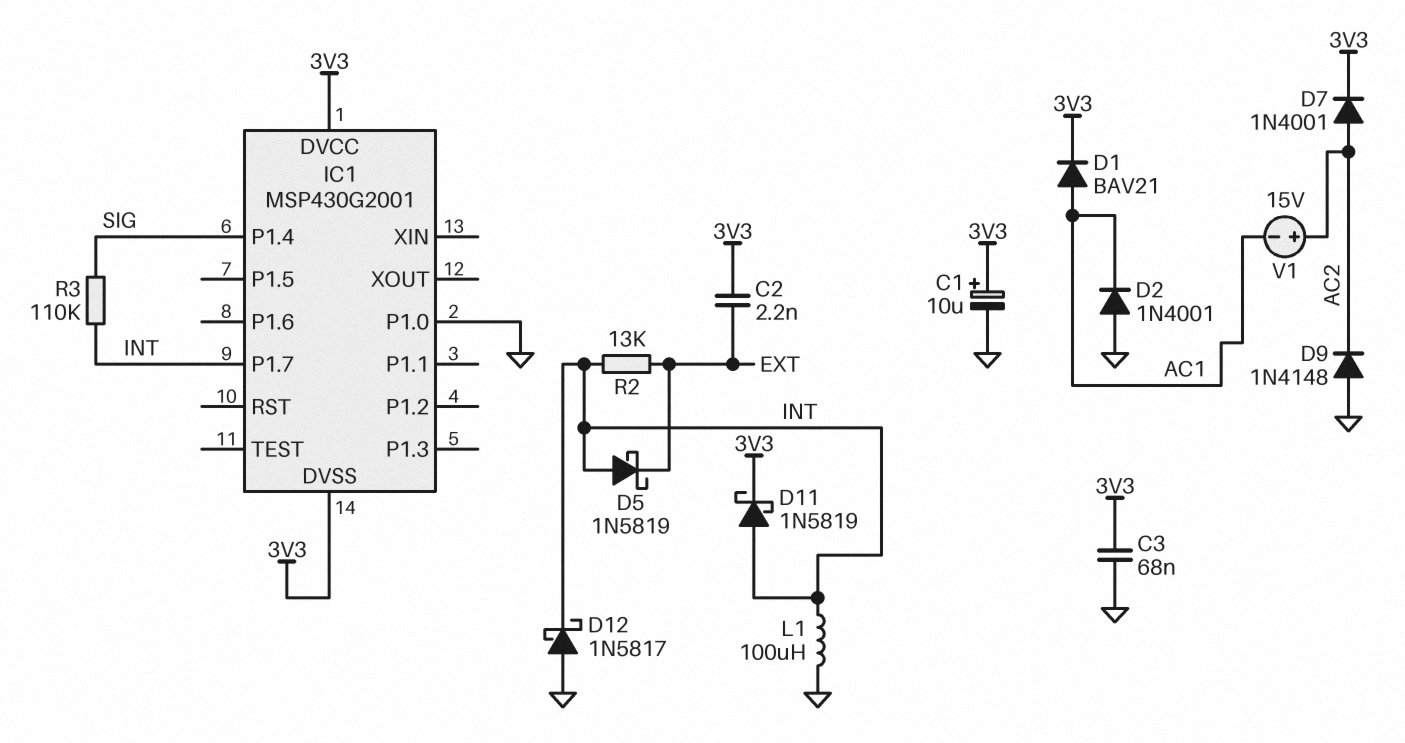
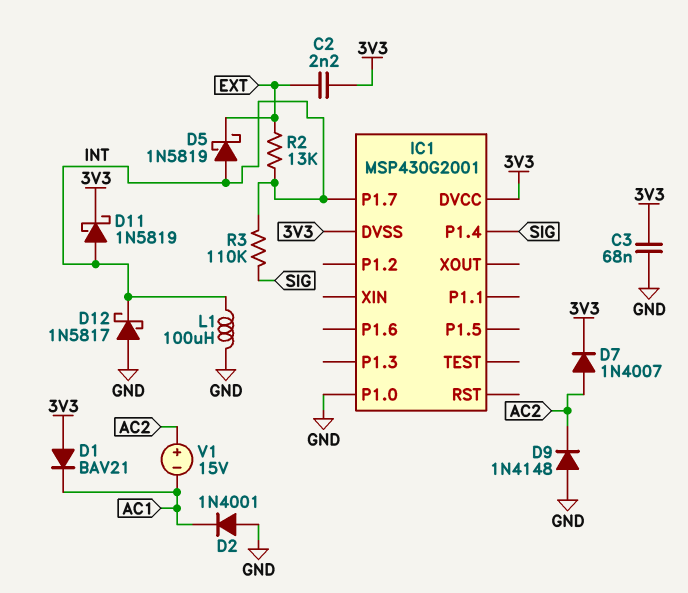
C1: 10uF (plus 3V3, minus GND) -> none
D1: diode BAV21 (A AC1, K 3V3) -> diode BAV21 (A 3V3, K AC1)
D7: diode 1N4001 (A AC2, K 3V3) -> diode 1N4007 (A AC2, K 3V3)

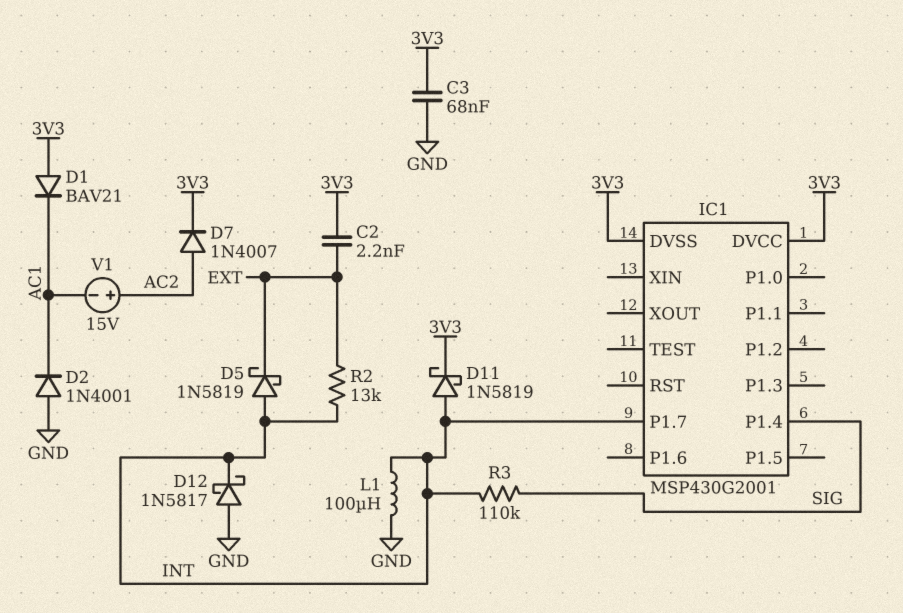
D9: diode 1N4148 (A GND, K AC2) -> none
IC1 pin P1.0: GND -> none

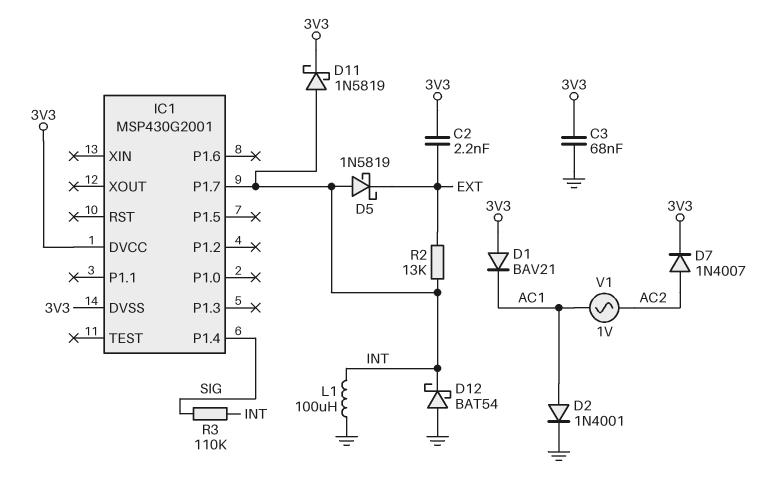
D2: diode 1N4001 (A GND, K AC1) -> diode 1N4001 (A AC1, K GND)
D12: schottky 1N5817 (A GND, K INT) -> schottky BAT54 (A GND, K INT)
V1: 15V (plus AC2, minus AC1) -> AC 1V (AC1, AC2)

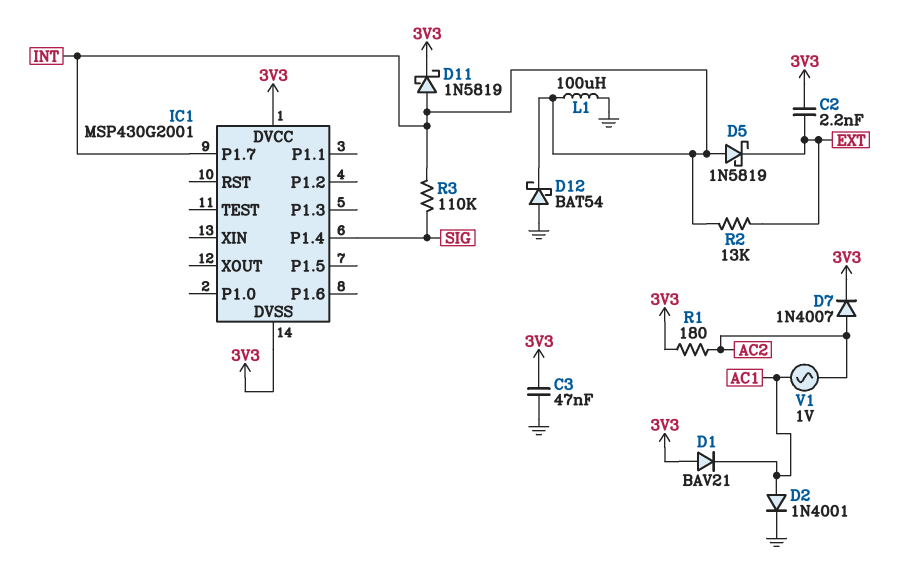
C3: 68nF (3V3, GND) -> 47nF (3V3, GND)
R1: none -> 180 (3V3, AC2)

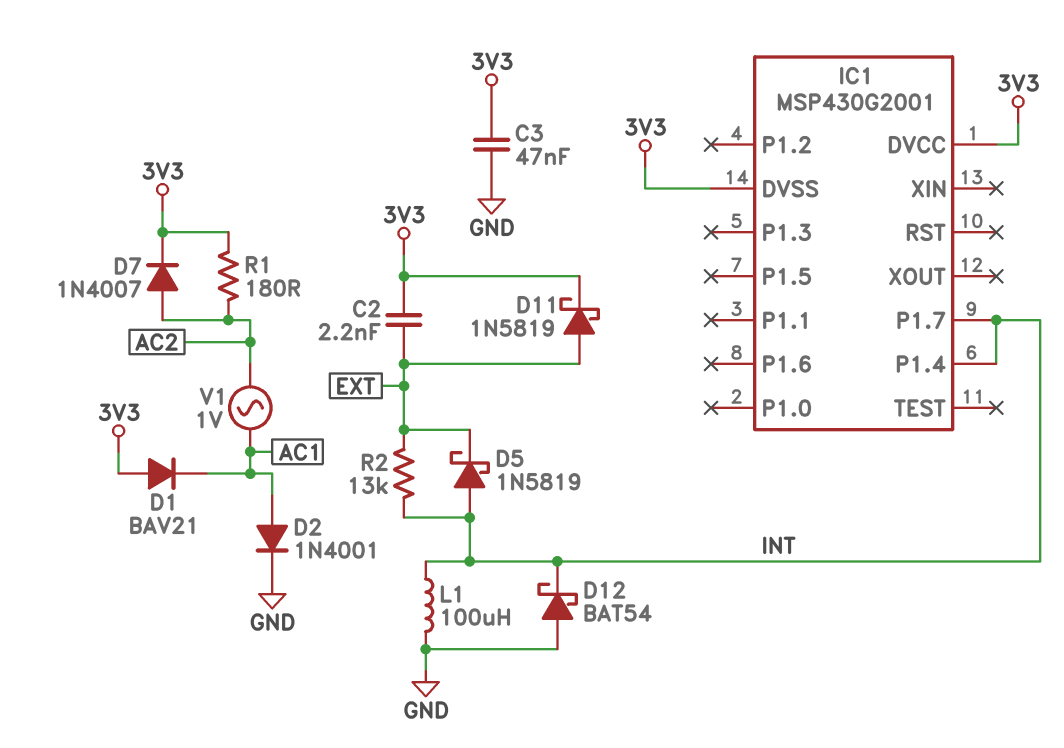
D11: schottky 1N5819 (A INT, K 3V3) -> schottky 1N5819 (A EXT, K 3V3)
IC1 pin P1.4: SIG -> INT
R3: 110k (INT, SIG) -> none

